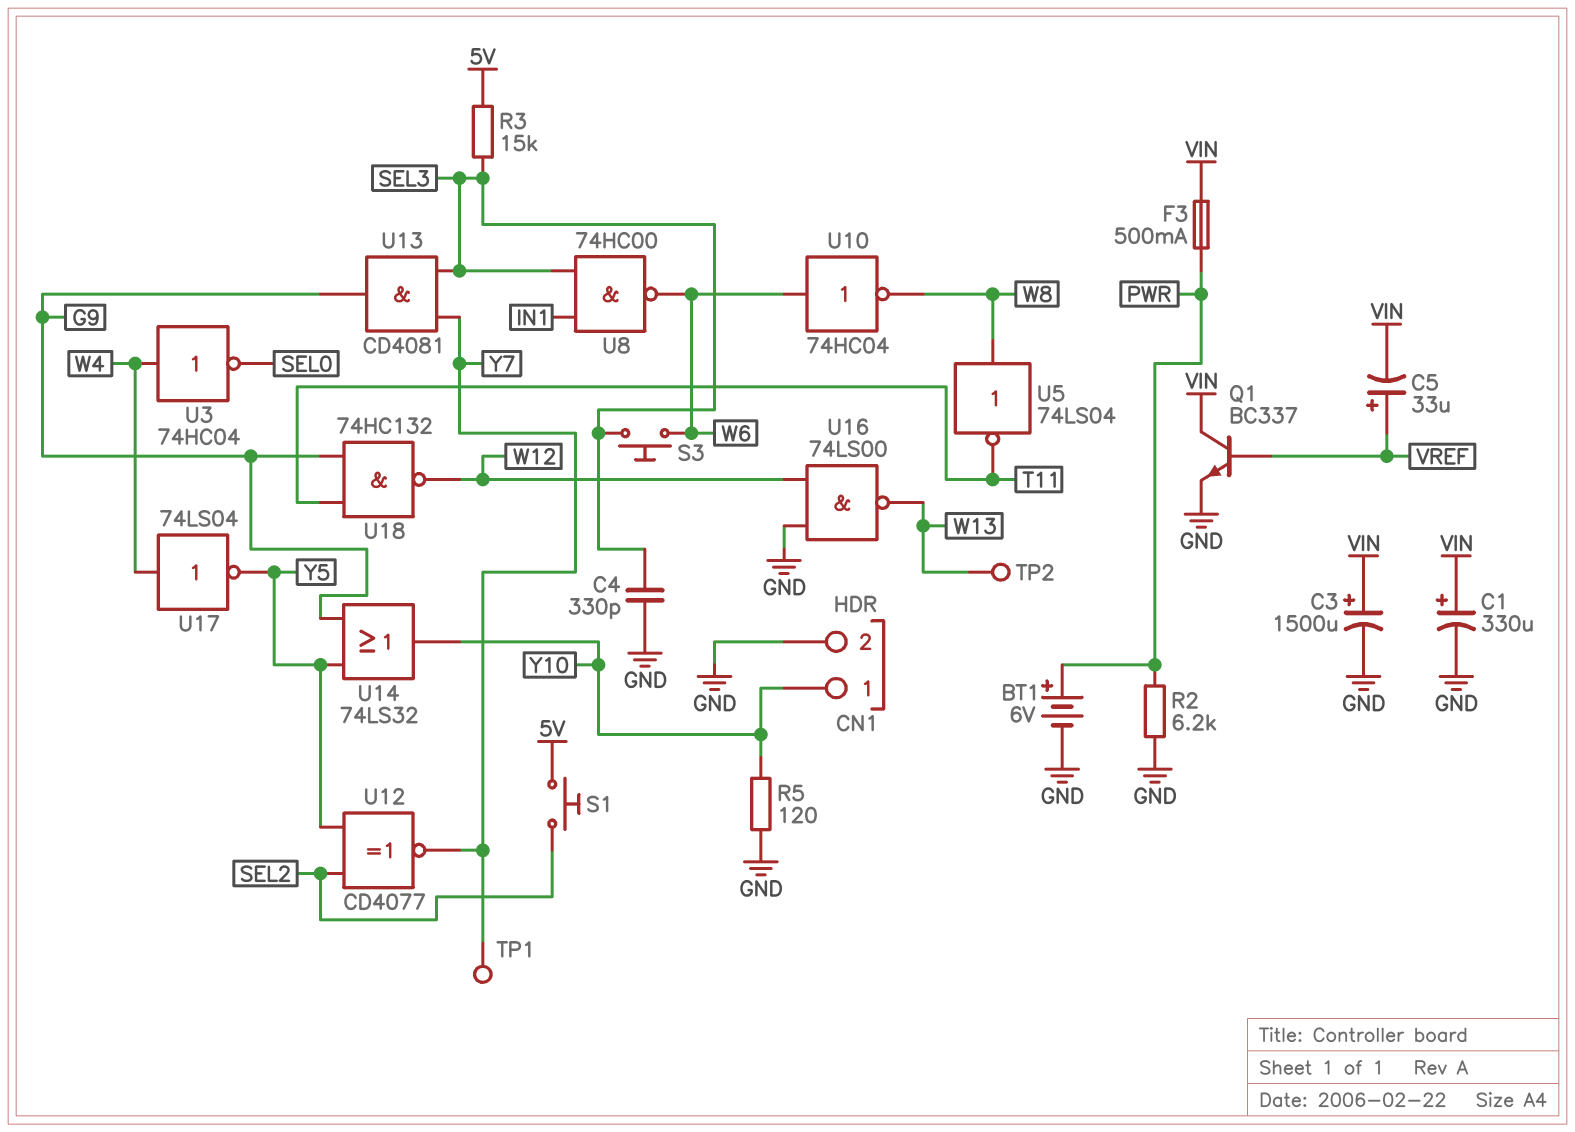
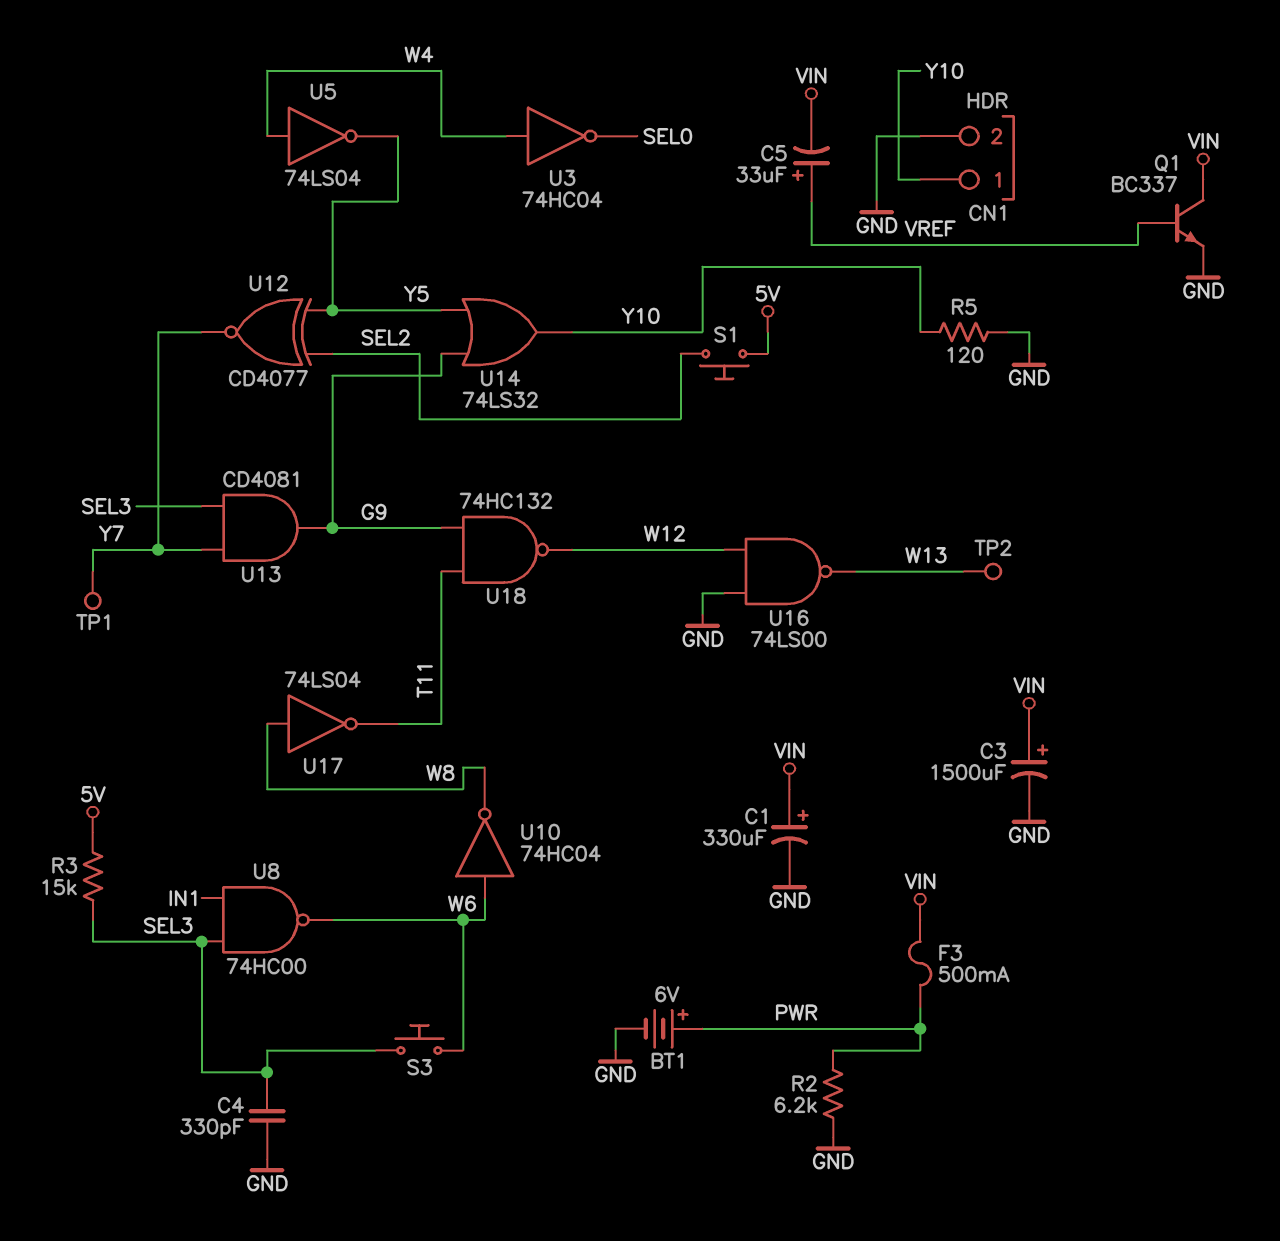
U5: NOT 74LS04 (in W8, out T11) -> NOT 74LS04 (in W4, out Y5)
U17: NOT 74LS04 (in W4, out Y5) -> NOT 74LS04 (in W8, out T11)

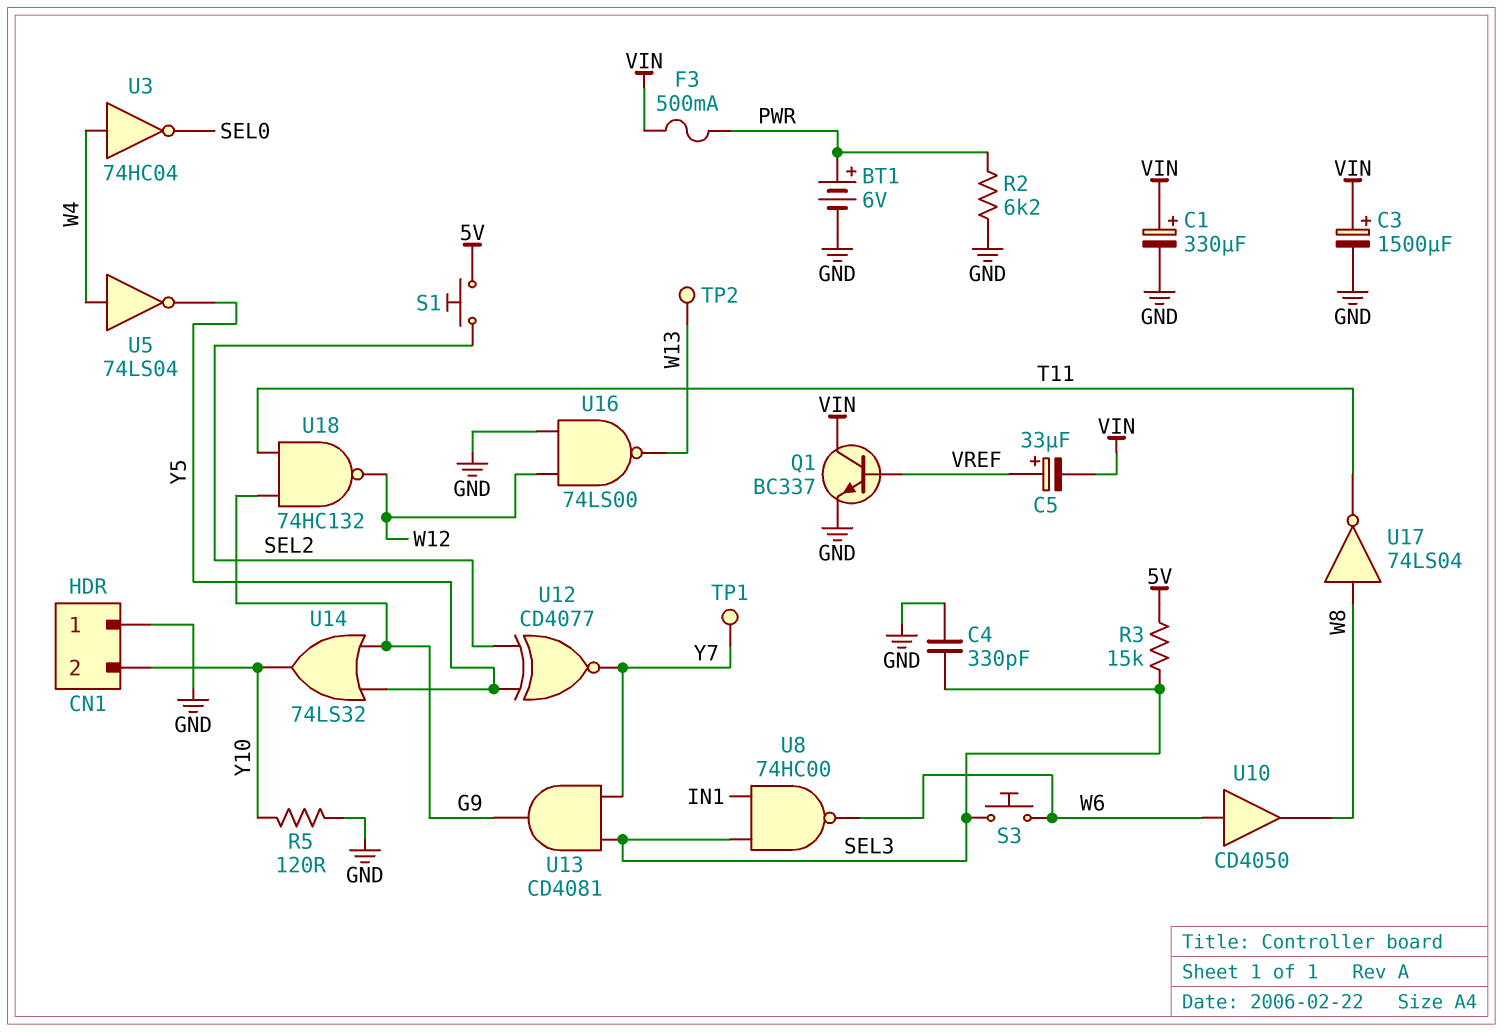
CN1 pin 1: Y10 -> GND
CN1 pin 2: GND -> Y10
U10: NOT 74HC04 (in W6, out W8) -> buffer CD4050 (in W6, out W8)

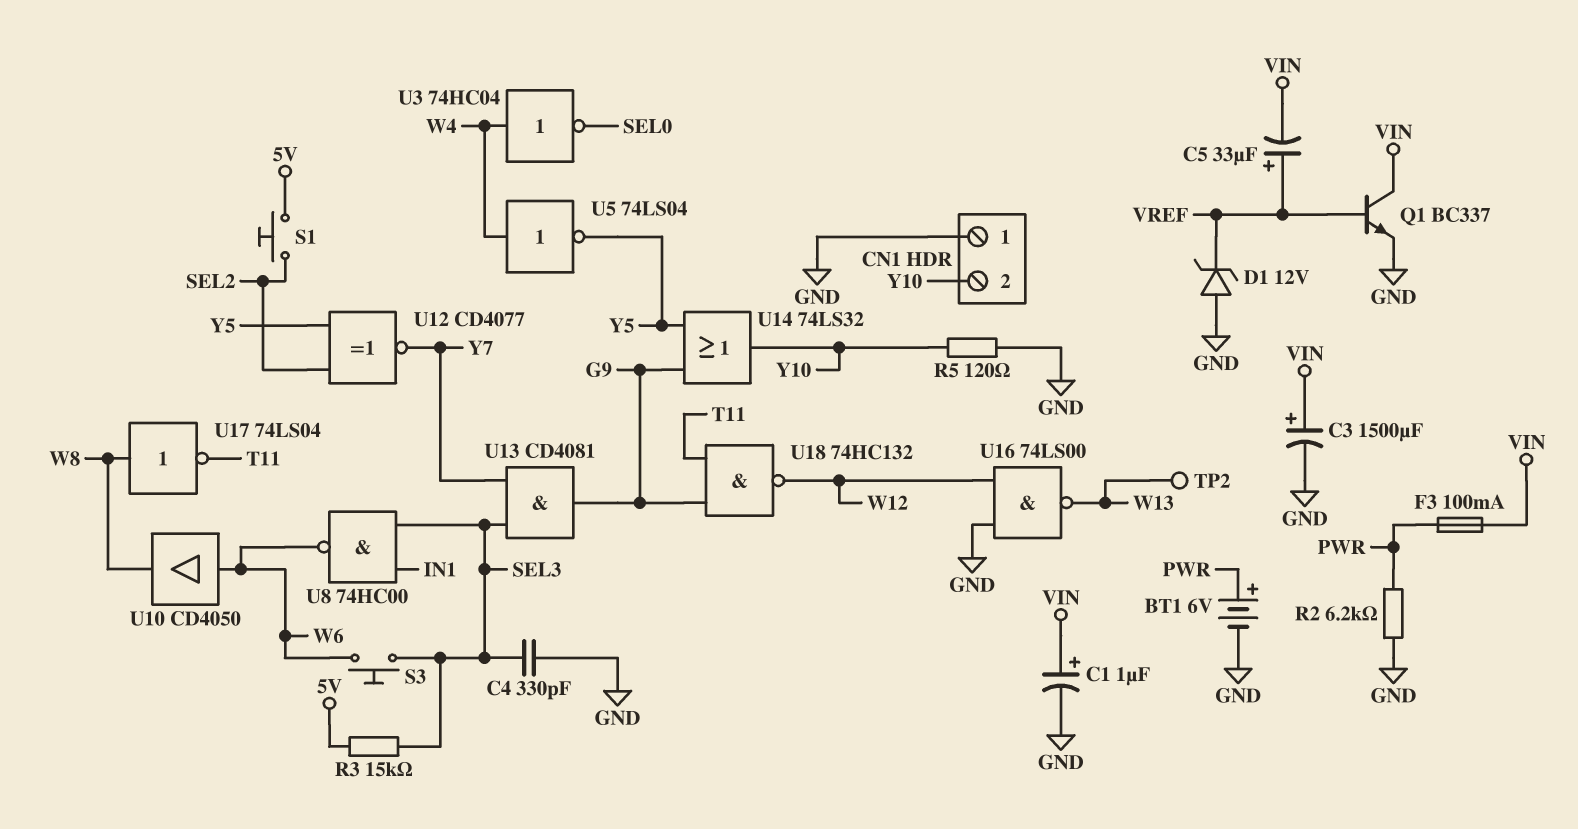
C1: 330uF (plus VIN, minus GND) -> 1uF (plus VIN, minus GND)
D1: none -> zener 12V (A GND, K VREF)
F3: 500mA (PWR, VIN) -> 100mA (PWR, VIN)
TP1: test point (Y7) -> none

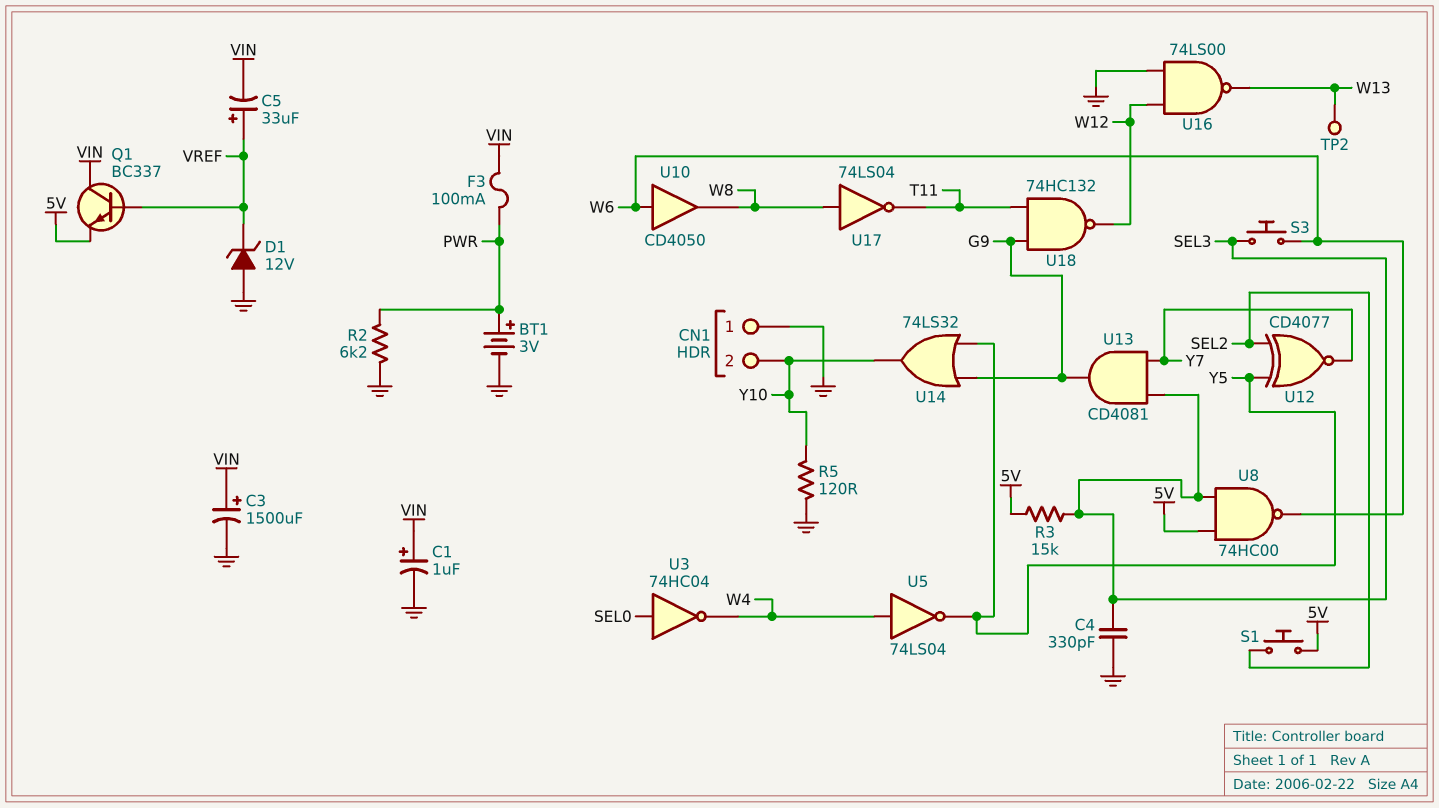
BT1: 6V (plus PWR, minus GND) -> 3V (plus PWR, minus GND)
Q1: NPN BC337 (B VREF, C VIN, E GND) -> NPN BC337 (B VREF, C VIN, E 5V)
U3: NOT 74HC04 (in W4, out SEL0) -> NOT 74HC04 (in SEL0, out W4)
U8: NAND 74HC00 (in IN1, in SEL3, out W6) -> NAND 74HC00 (in 5V, in SEL3, out W6)

